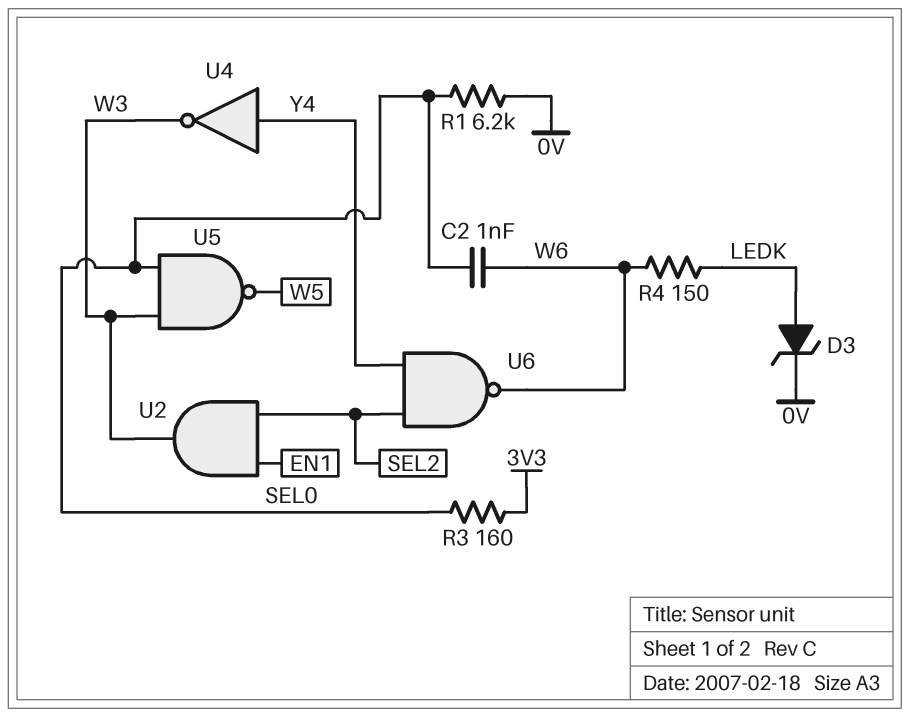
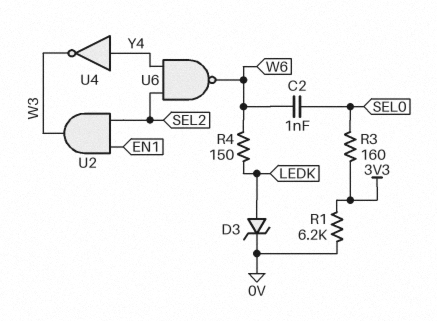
R1: 6.2k (0V, SEL0) -> 6.2k (0V, 3V3)
U5: NAND (in SEL0, in W3, out W5) -> none

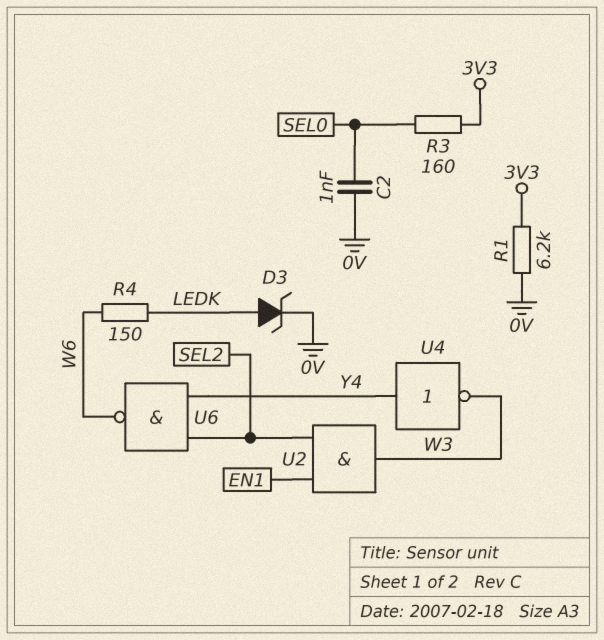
C2: 1nF (SEL0, W6) -> 1nF (0V, SEL0)

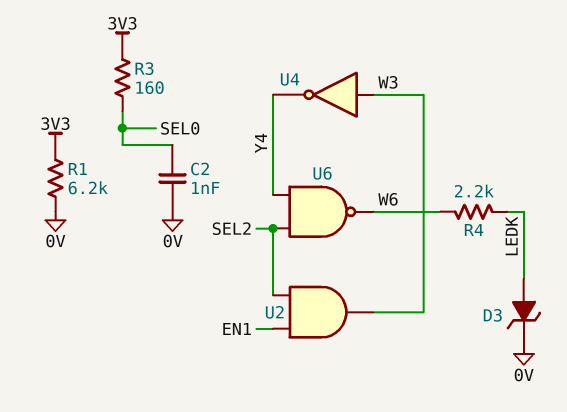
R4: 150 (LEDK, W6) -> 2.2k (LEDK, W6)
U4: NOT (in Y4, out W3) -> NOT (in W3, out Y4)

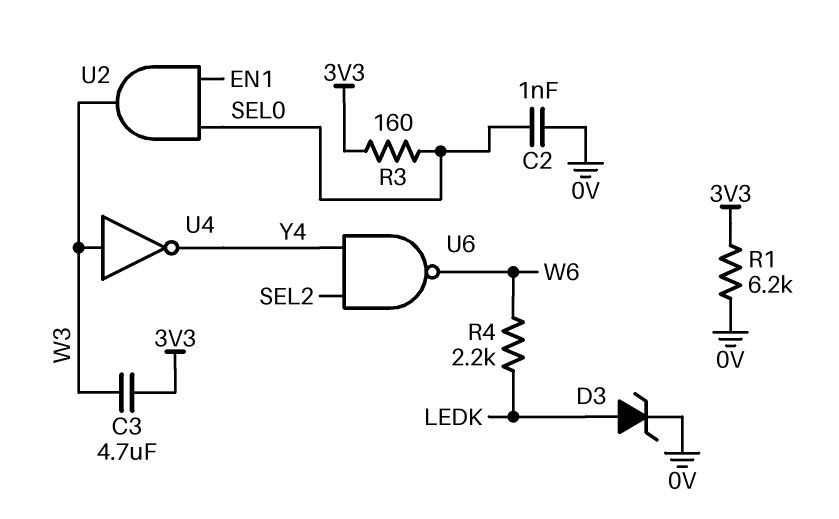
C3: none -> 4.7uF (3V3, W3)
U2: AND (in EN1, in SEL2, out W3) -> AND (in EN1, in SEL0, out W3)

